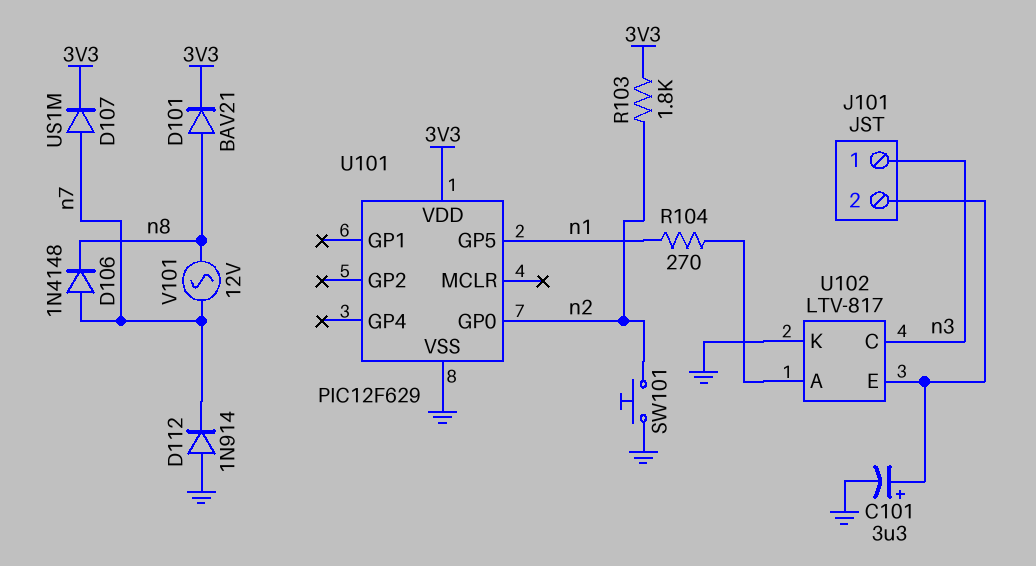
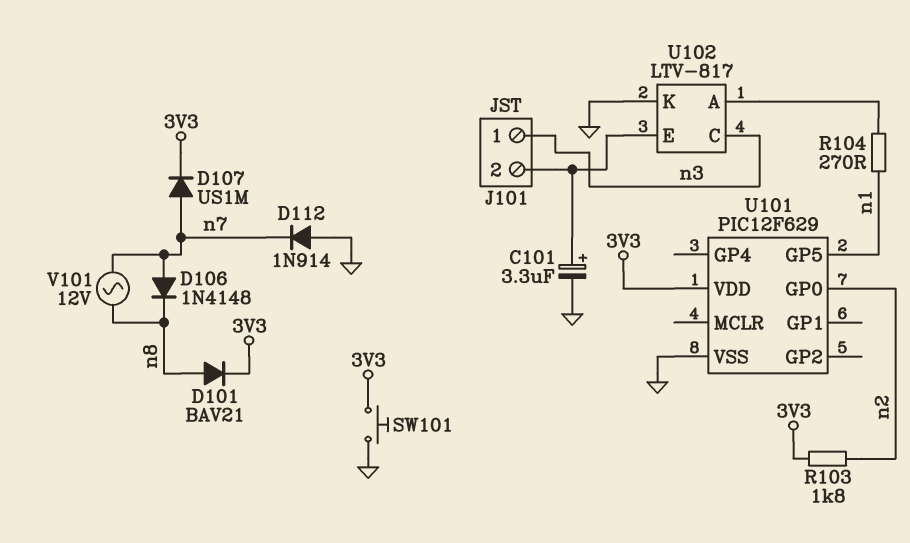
SW101: button (GND, n2) -> button (3V3, GND)

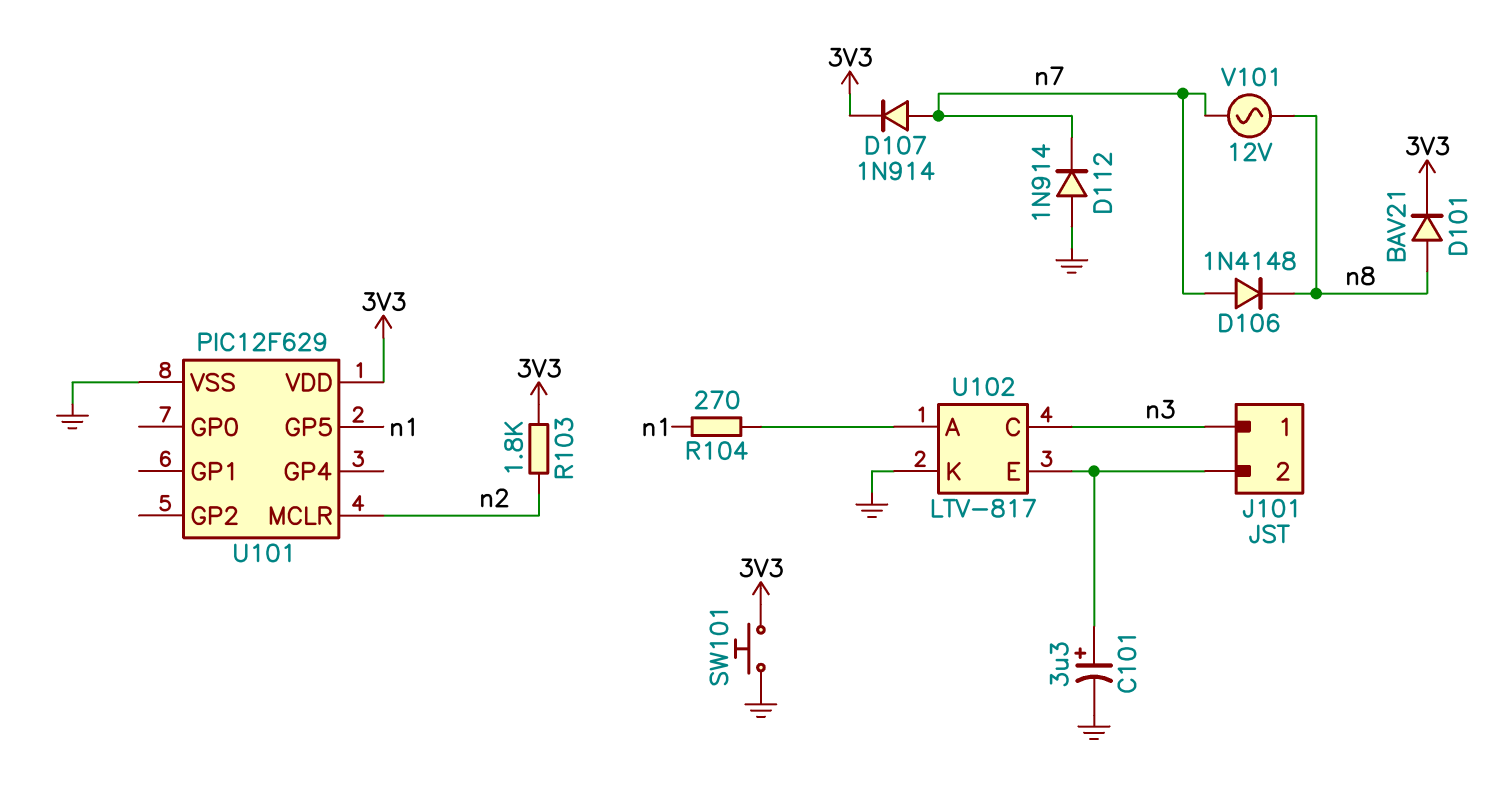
D107: diode US1M (A n7, K 3V3) -> diode 1N914 (A n7, K 3V3)
U101 pin GP0: n2 -> none
U101 pin MCLR: none -> n2

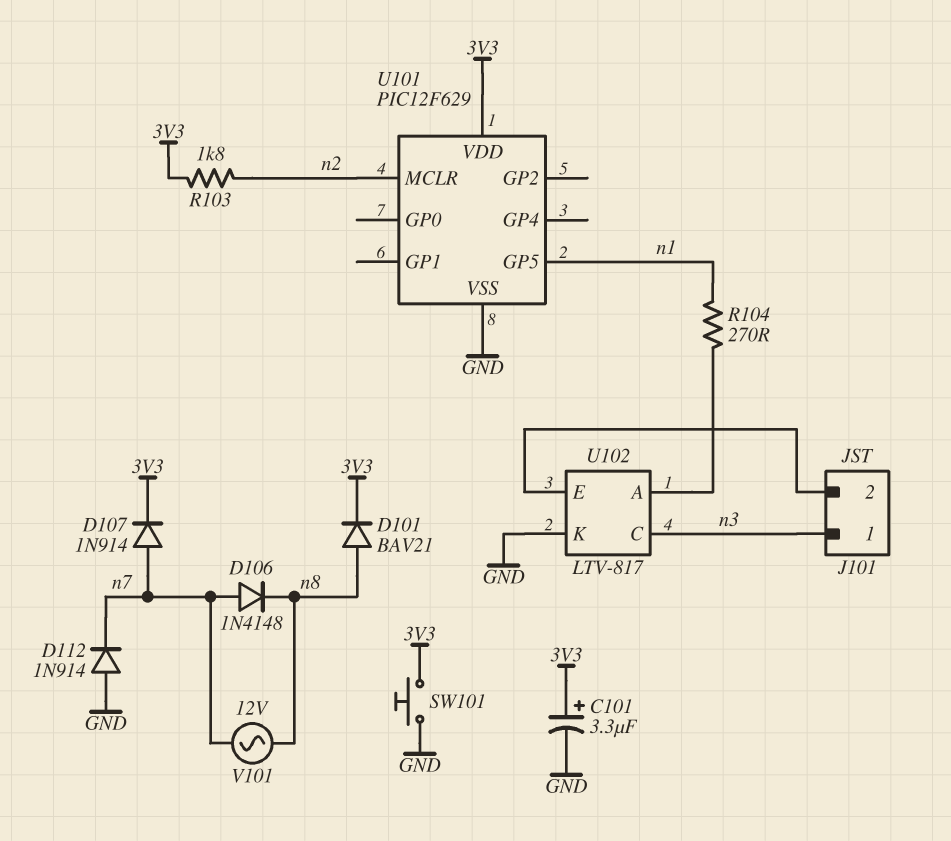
C101: 3.3uF (plus J101/2, minus GND) -> 3.3uF (plus 3V3, minus GND)

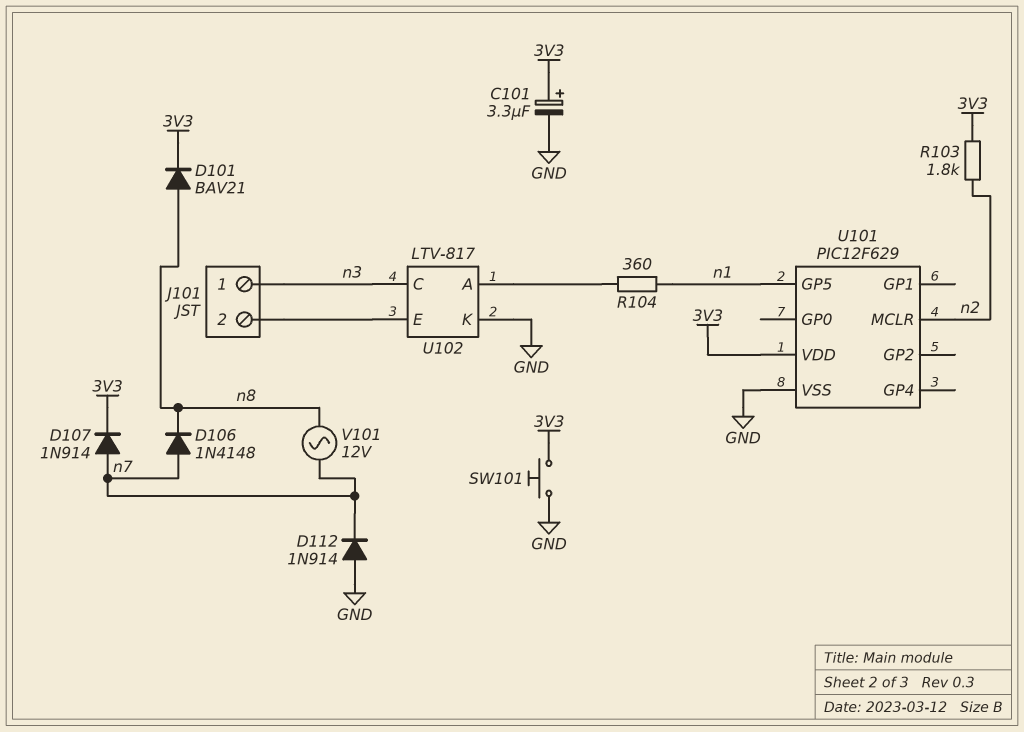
R104: 270 (U102/A, n1) -> 360 (U102/A, n1)

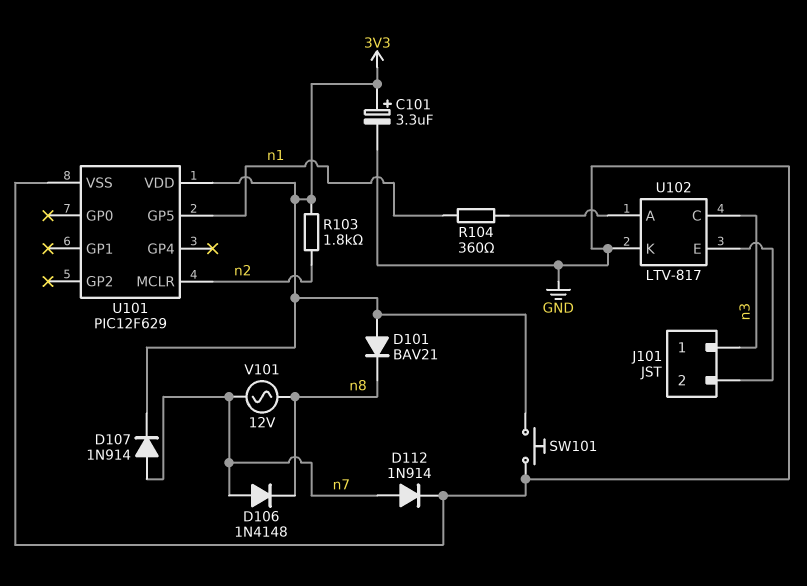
D101: diode BAV21 (A n8, K 3V3) -> diode BAV21 (A 3V3, K n8)
D112: diode 1N914 (A GND, K n7) -> diode 1N914 (A n7, K GND)

